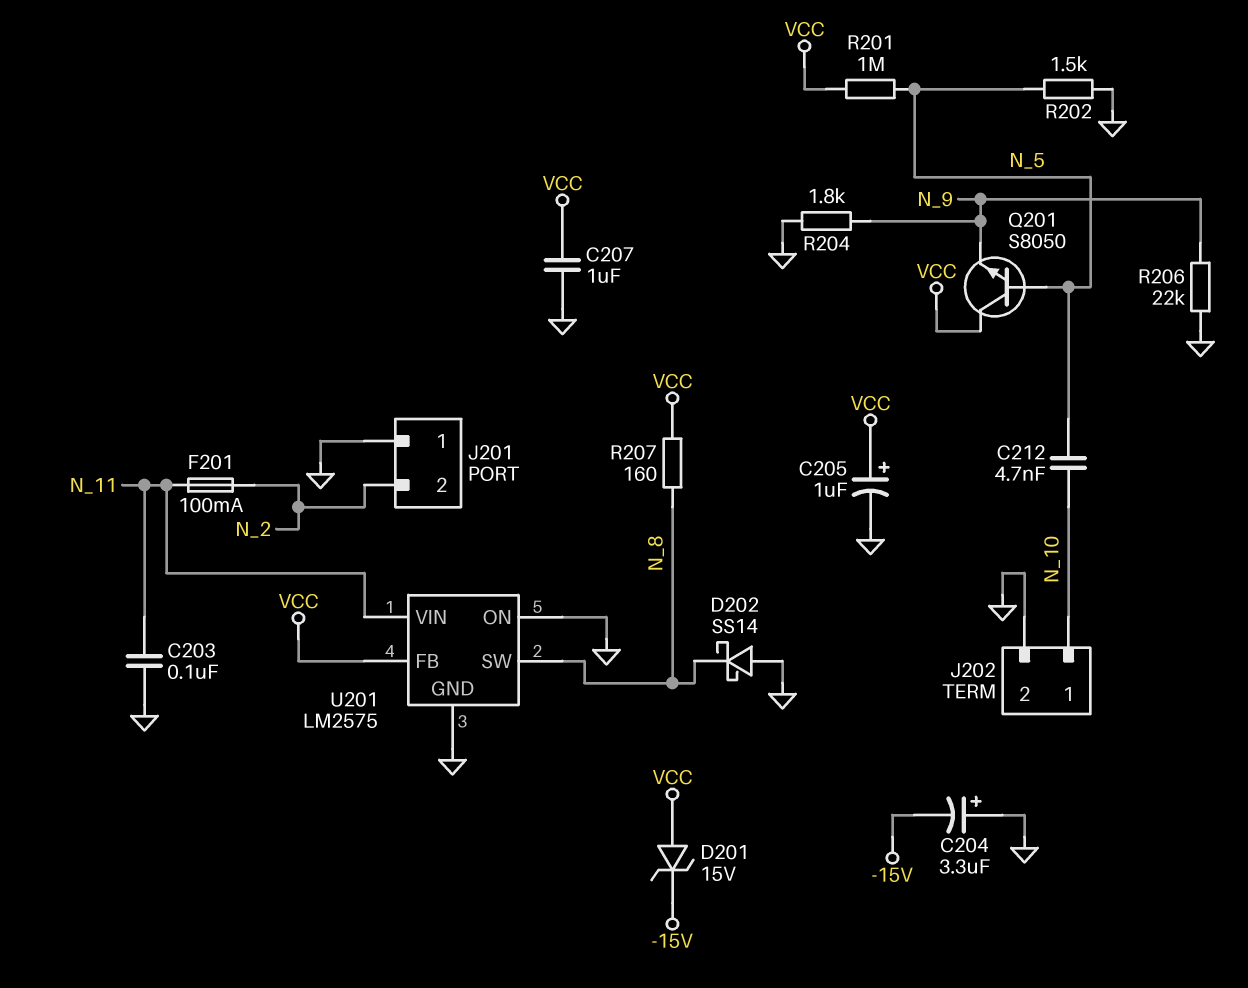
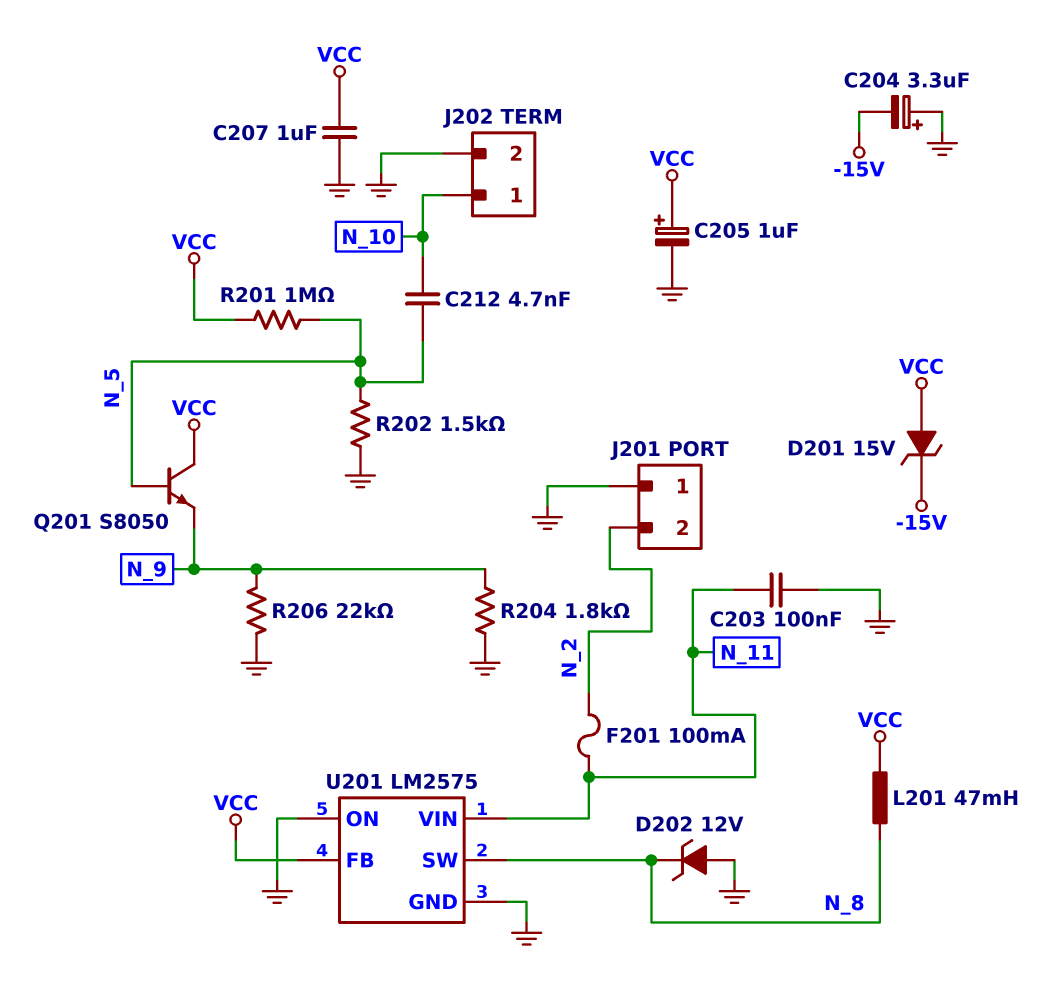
D202: schottky SS14 (A GND, K N_8) -> zener 12V (A GND, K N_8)
L201: none -> 47mH (N_8, VCC)
R207: 160 (N_8, VCC) -> none

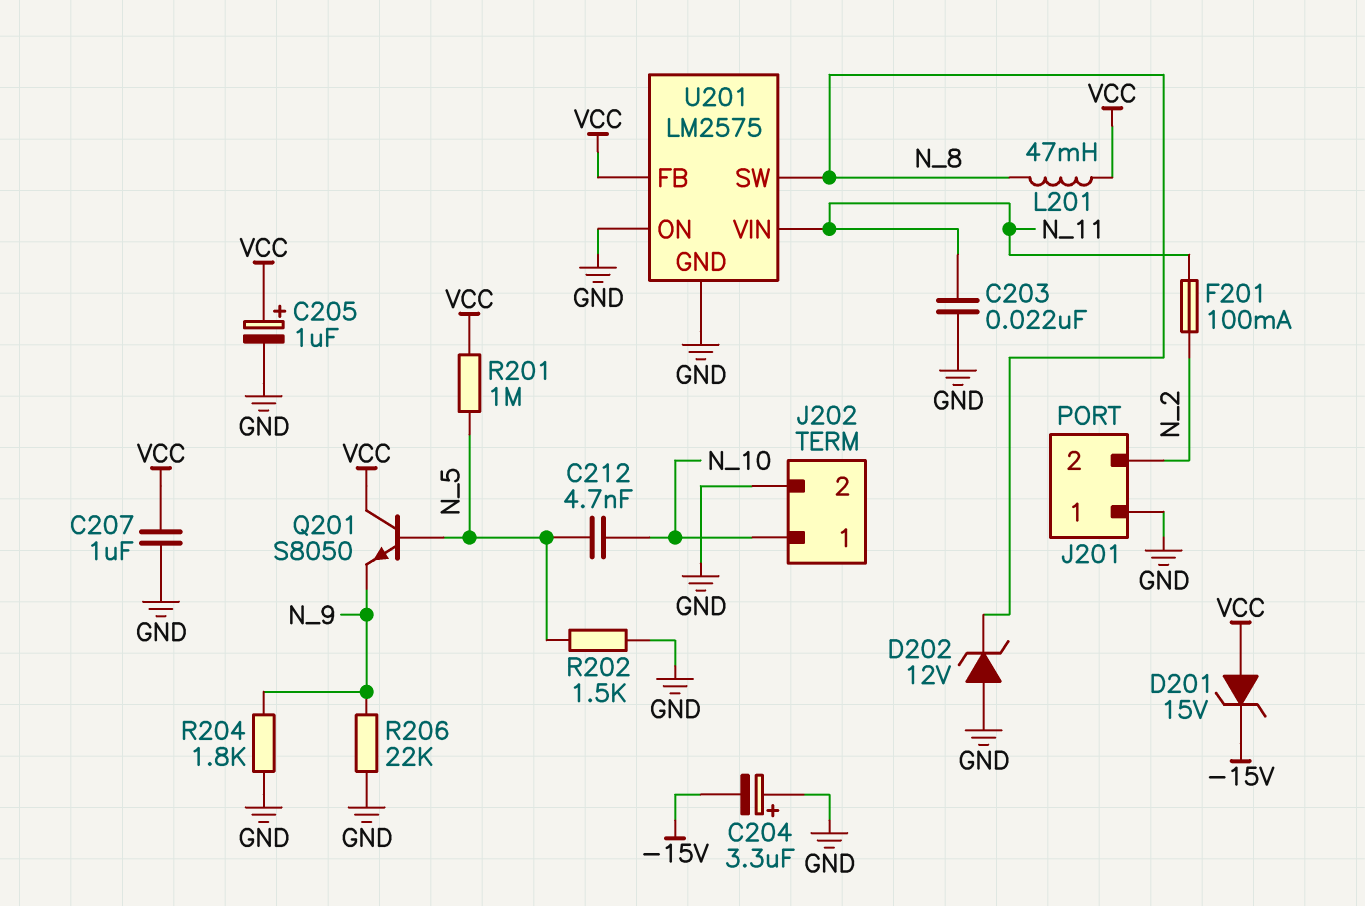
C203: 100nF (GND, N_11) -> 22nF (GND, N_11)

